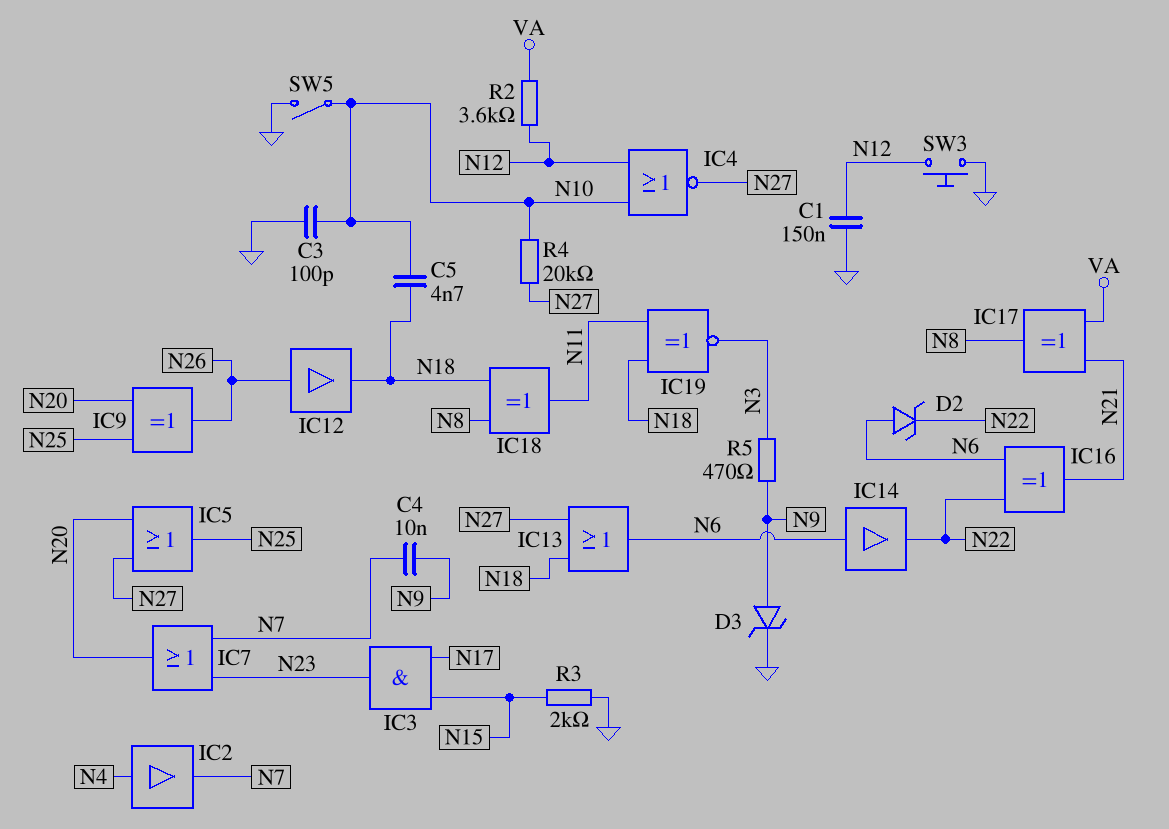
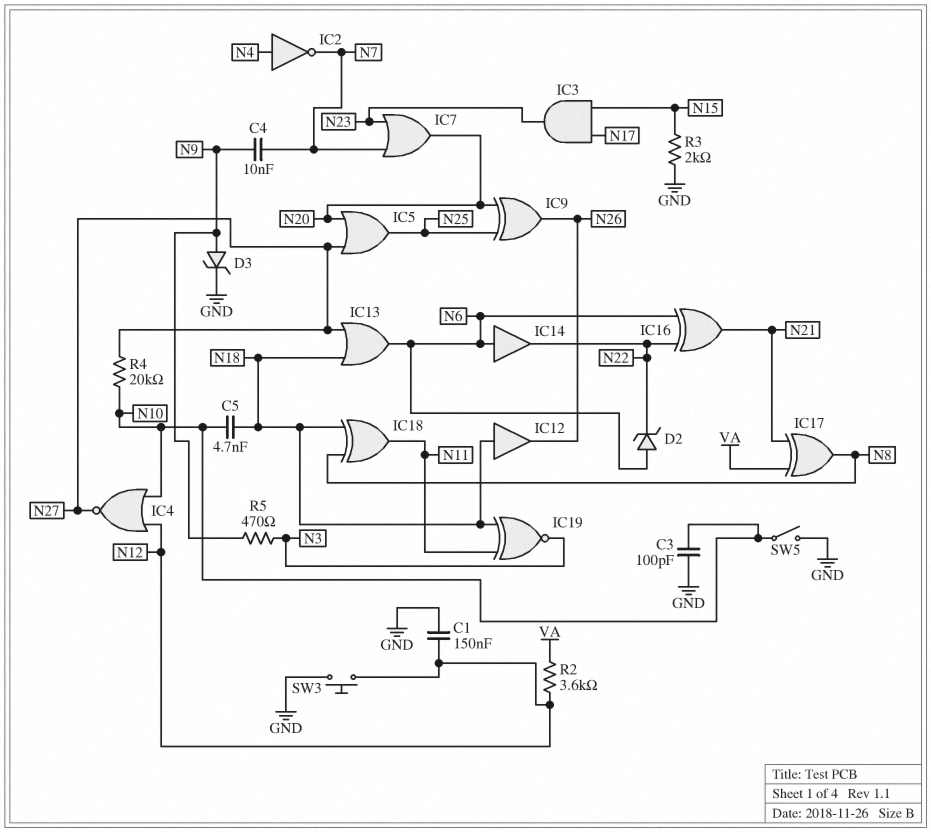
IC2: buffer (in N4, out N7) -> NOT (in N4, out N7)
IC12: buffer (in N26, out N18) -> buffer (in N18, out N26)

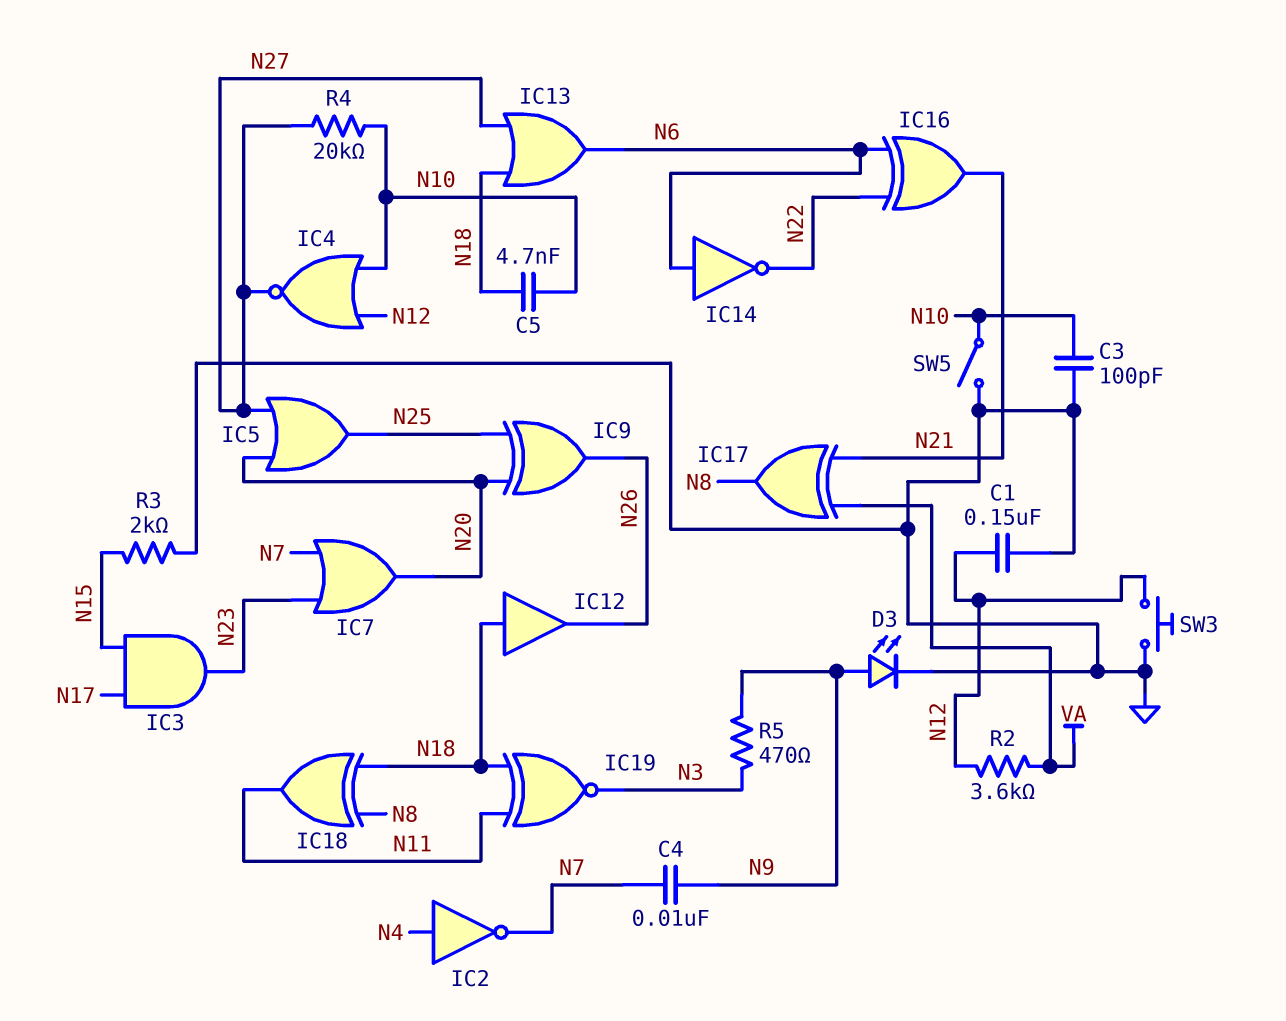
D2: zener (A N6, K N22) -> none
D3: zener (A N9, K GND) -> LED (A N9, K GND)
IC14: buffer (in N6, out N22) -> NOT (in N6, out N22)

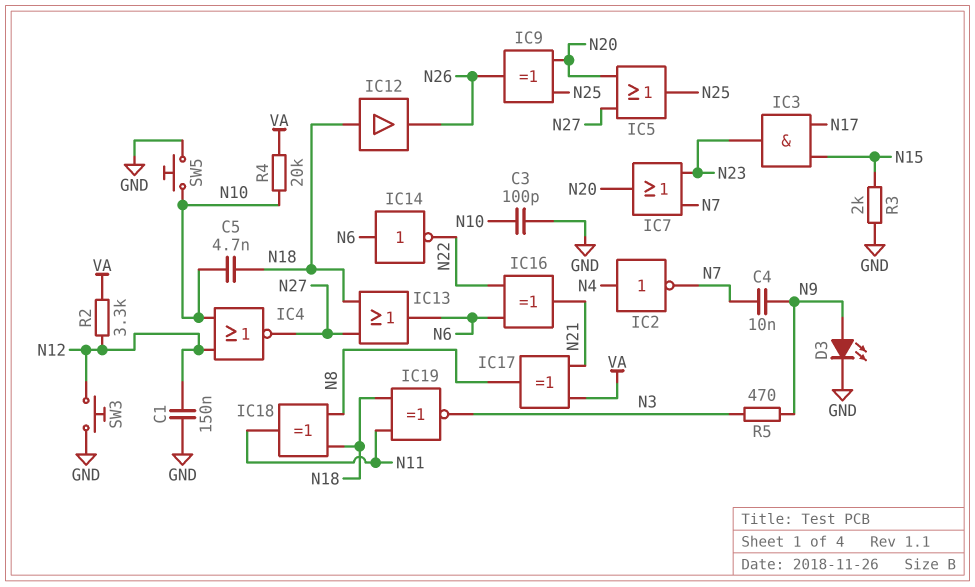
R2: 3.6k (N12, VA) -> 3.3k (N12, VA)
R4: 20k (N10, N27) -> 20k (N10, VA)
SW5: switch (GND, N10) -> button (GND, N10)

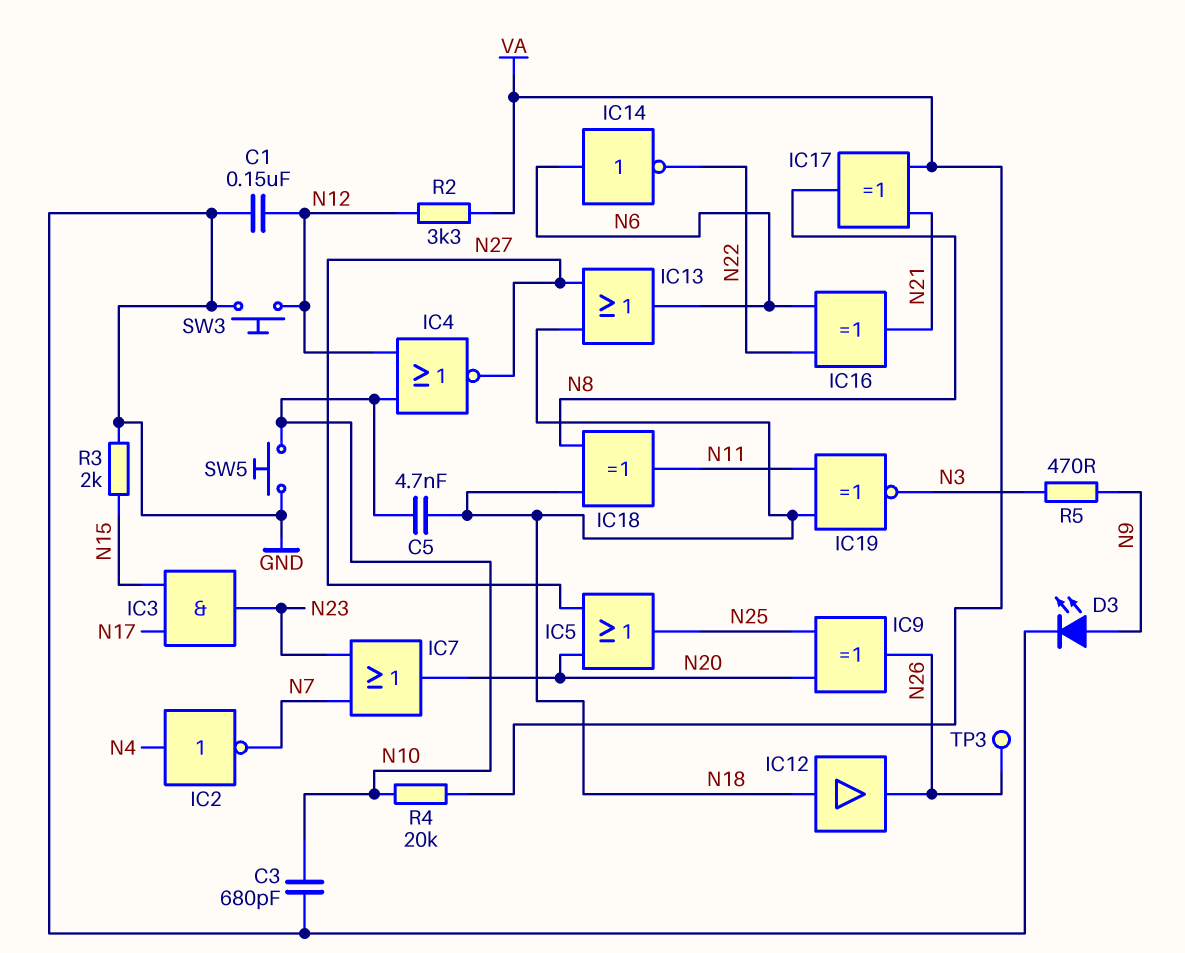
C3: 100pF (GND, N10) -> 680pF (GND, N10)
C4: 10nF (N7, N9) -> none
TP3: none -> test point (N26)

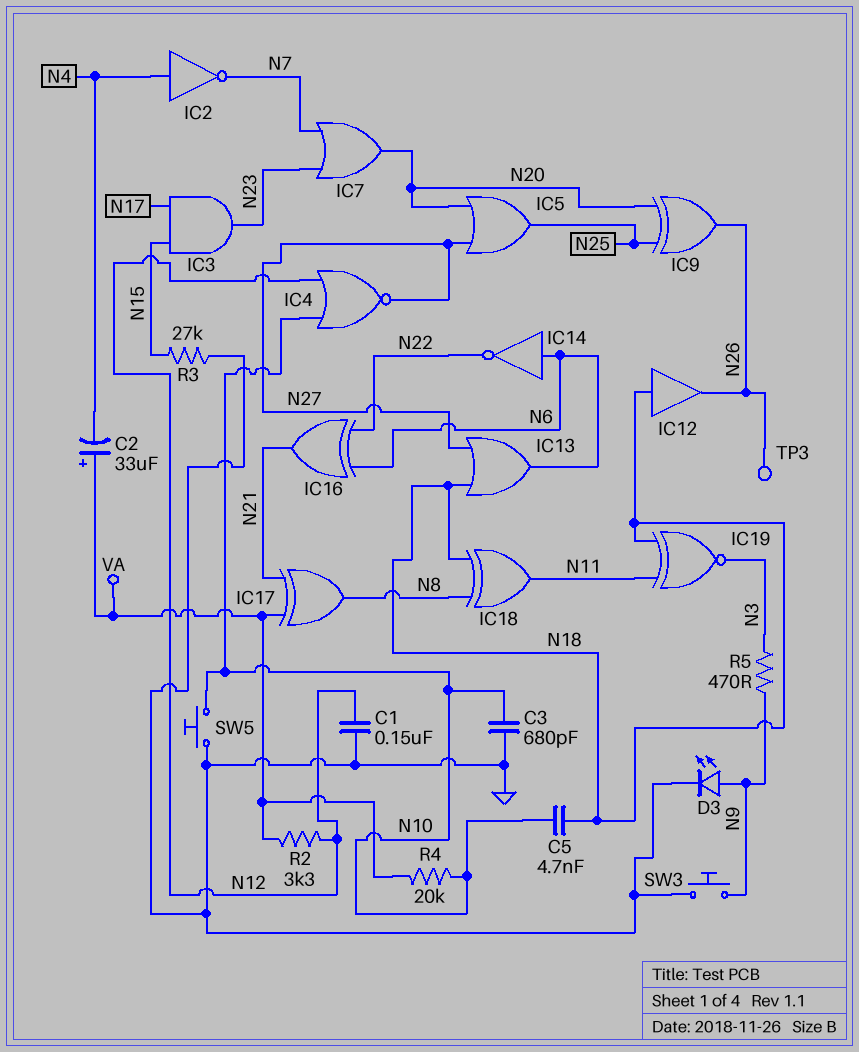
C2: none -> 33uF (plus VA, minus N4)
R3: 2k (GND, N15) -> 27k (GND, N15)
SW3: button (GND, N12) -> button (GND, N9)

